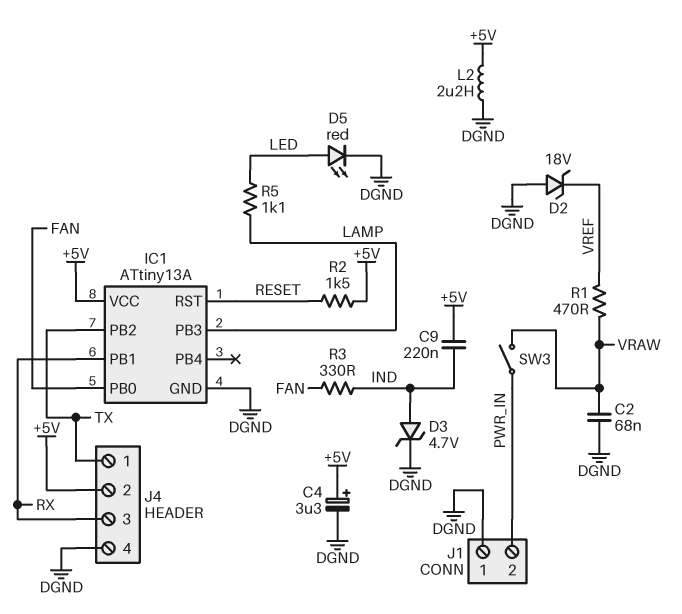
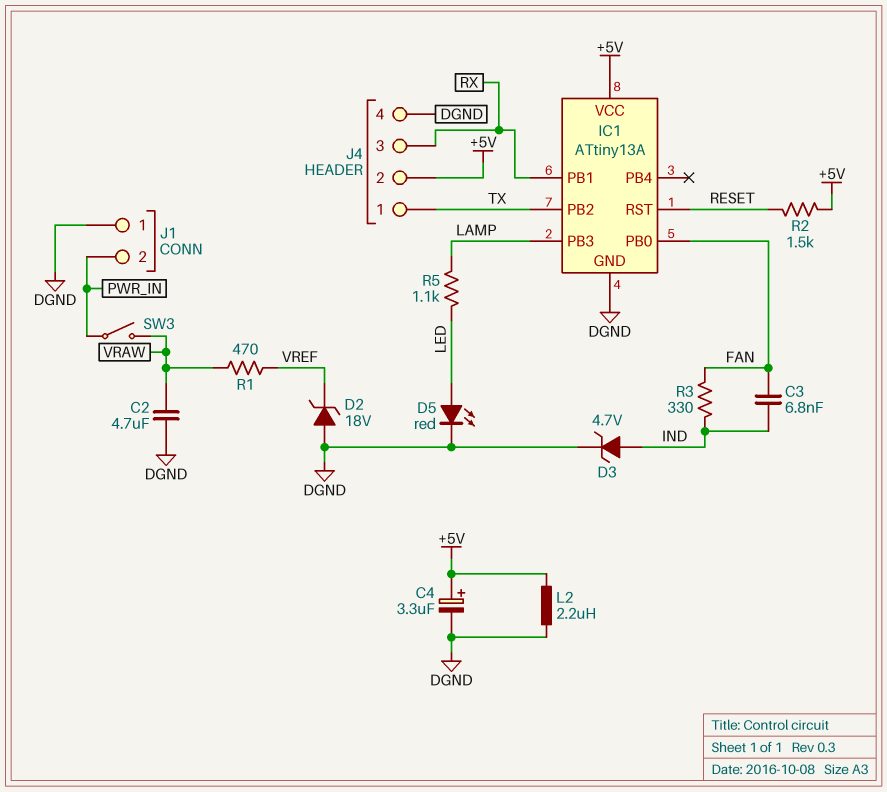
C2: 68nF (DGND, VRAW) -> 4.7uF (DGND, VRAW)
C3: none -> 6.8nF (FAN, IND)
C9: 220nF (+5V, IND) -> none

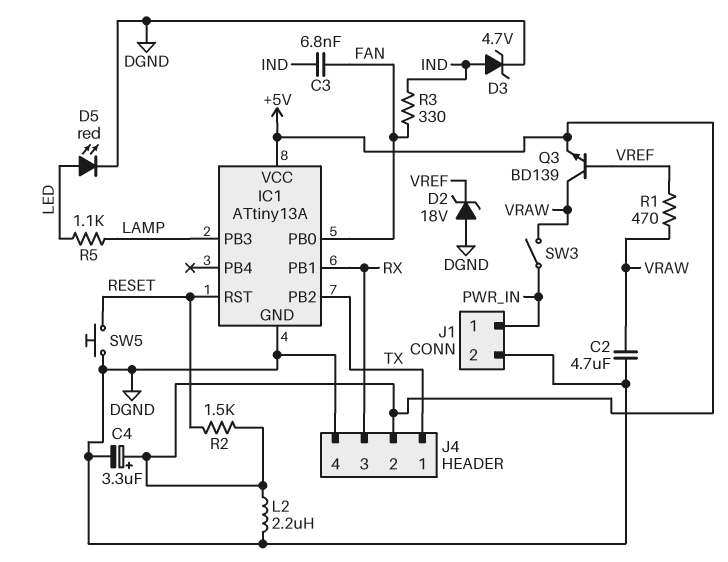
J1 pin 1: DGND -> PWR_IN
J1 pin 2: PWR_IN -> DGND
Q3: none -> NPN BD139 (B VREF, C VRAW, E +5V)
SW5: none -> button (DGND, RESET)

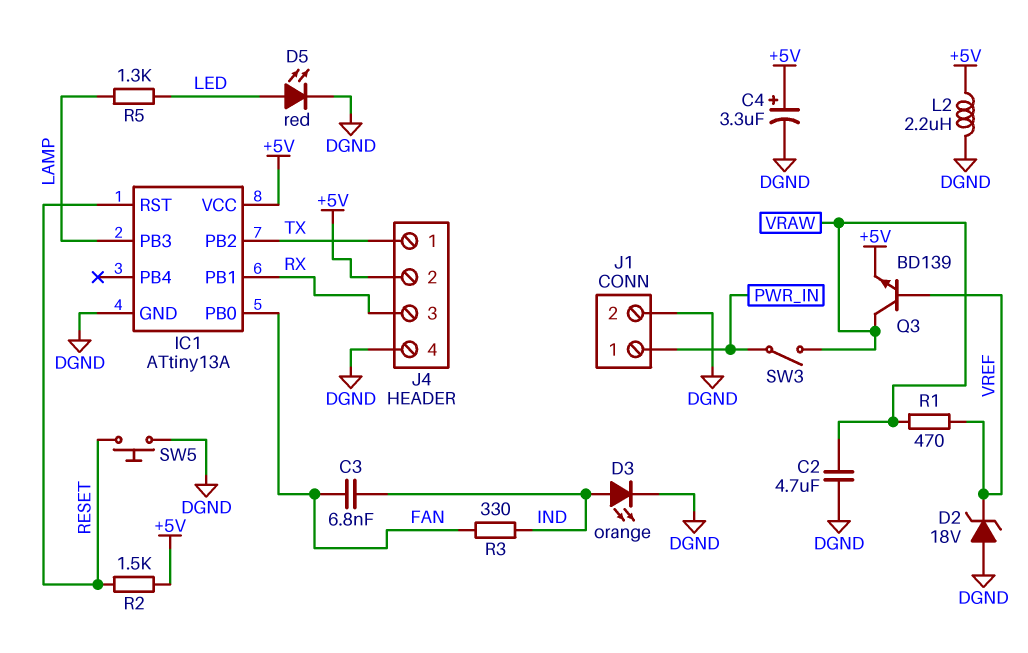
D3: zener 4.7V (A IND, K DGND) -> LED orange (A IND, K DGND)
R5: 1.1k (LAMP, LED) -> 1.3k (LAMP, LED)

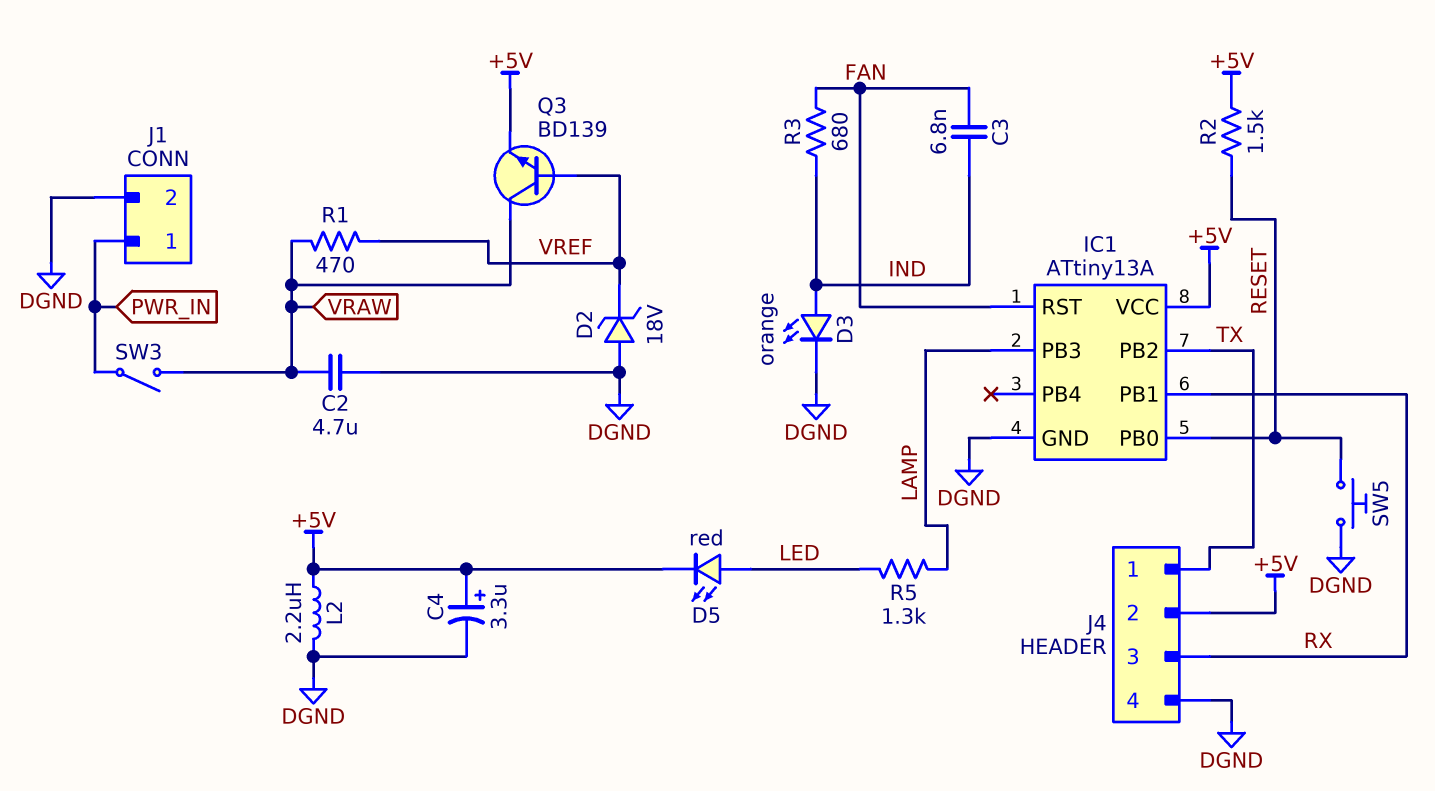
D5: LED red (A LED, K DGND) -> LED red (A LED, K +5V)
IC1 pin PB0: FAN -> RESET
IC1 pin RST: RESET -> FAN
R3: 330 (FAN, IND) -> 680 (FAN, IND)

